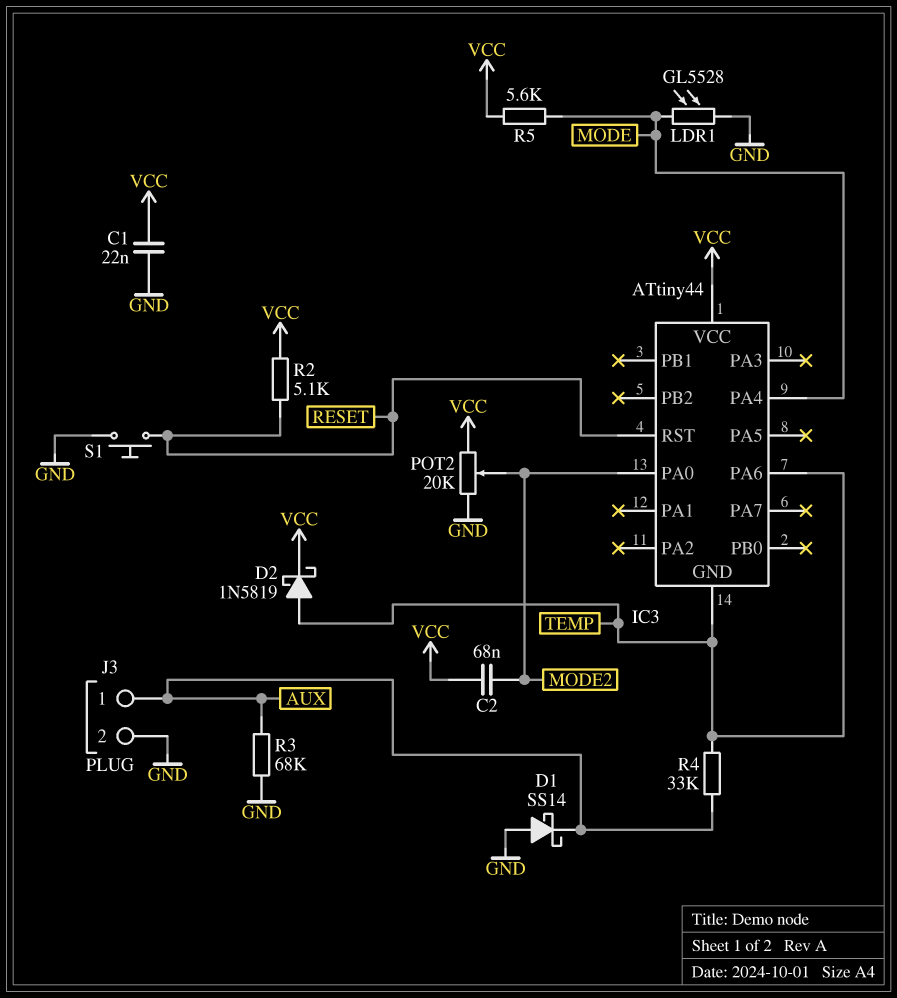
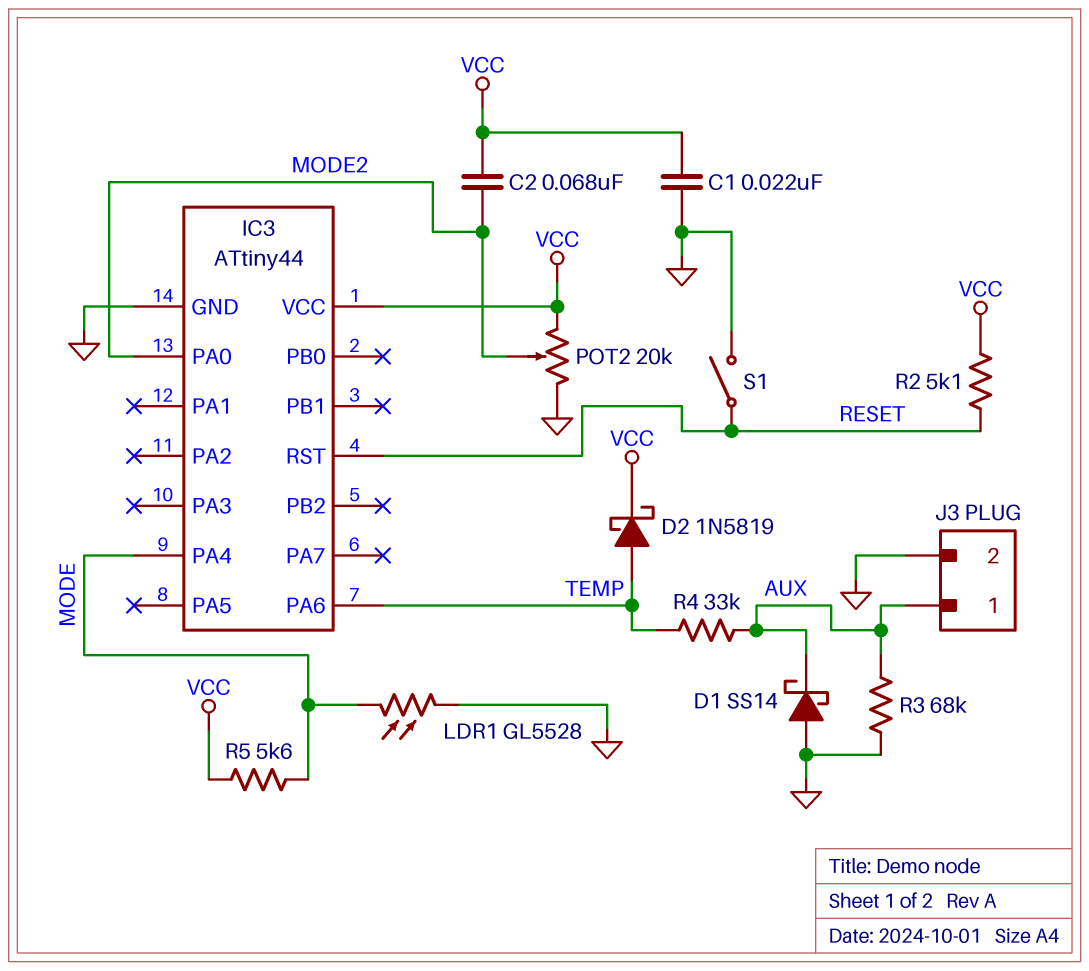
IC3 pin GND: TEMP -> GND
S1: button (GND, RESET) -> switch (GND, RESET)

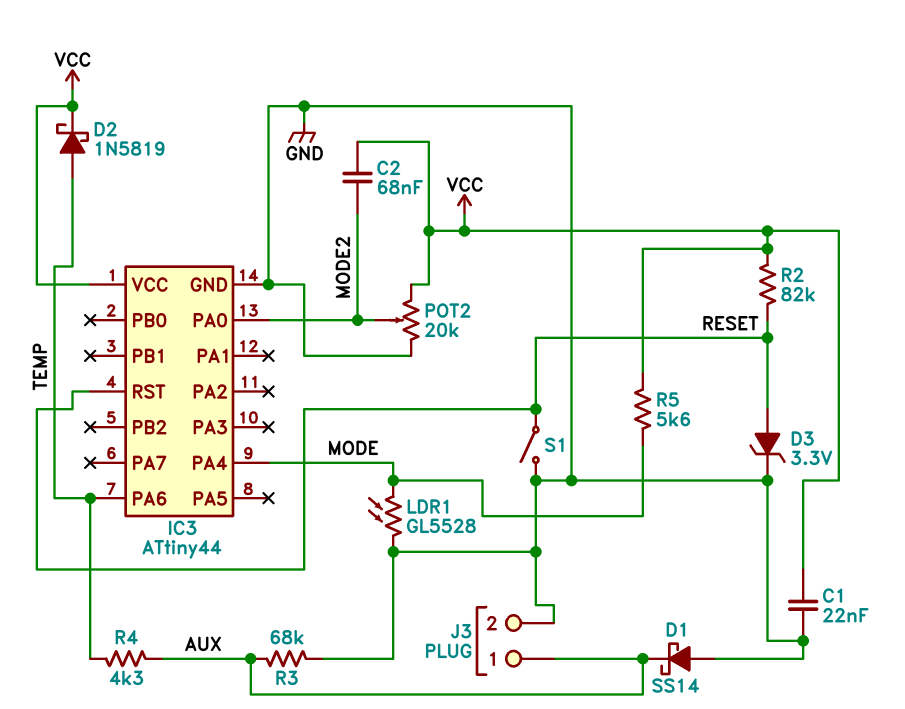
D3: none -> zener 3.3V (A RESET, K GND)
R2: 5.1k (RESET, VCC) -> 82k (RESET, VCC)
R4: 33k (AUX, TEMP) -> 4.3k (AUX, TEMP)

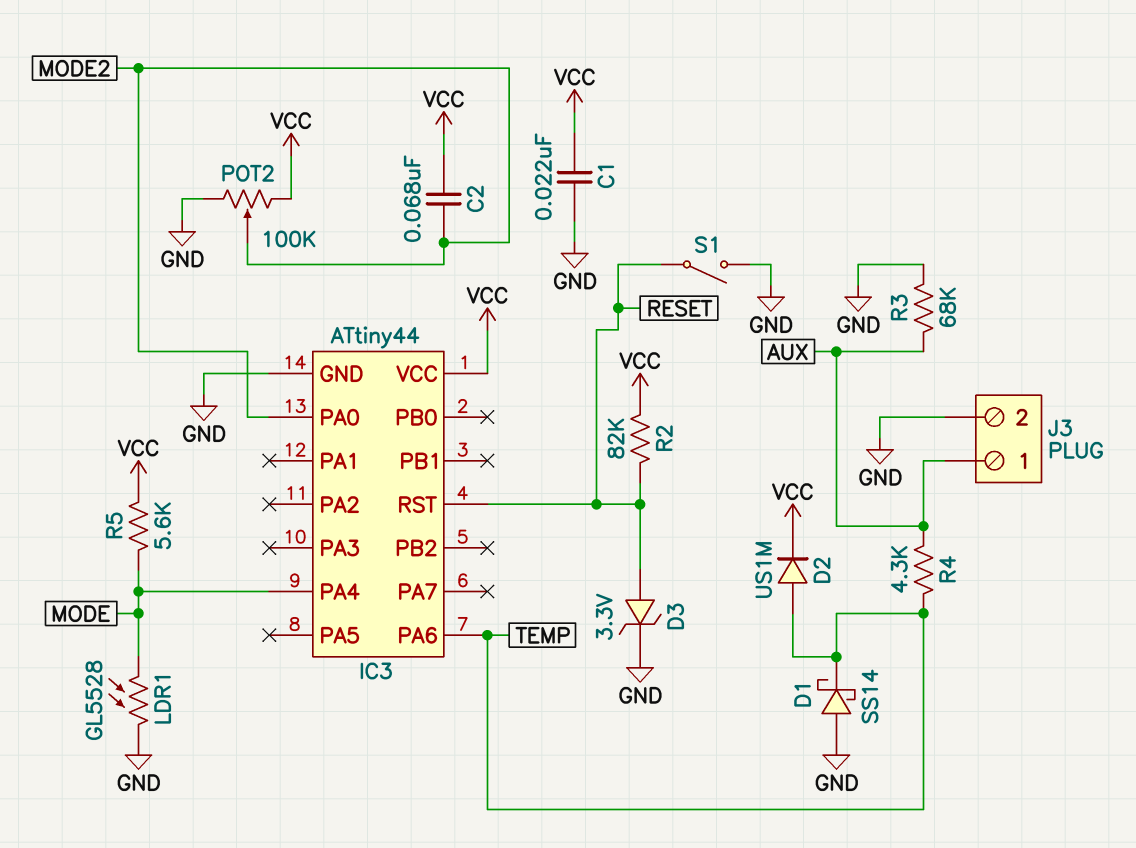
D1: schottky SS14 (A GND, K AUX) -> schottky SS14 (A GND, K TEMP)
D2: schottky 1N5819 (A TEMP, K VCC) -> diode US1M (A TEMP, K VCC)
POT2: 20k (GND, VCC, wiper MODE2) -> 100k (GND, VCC, wiper MODE2)

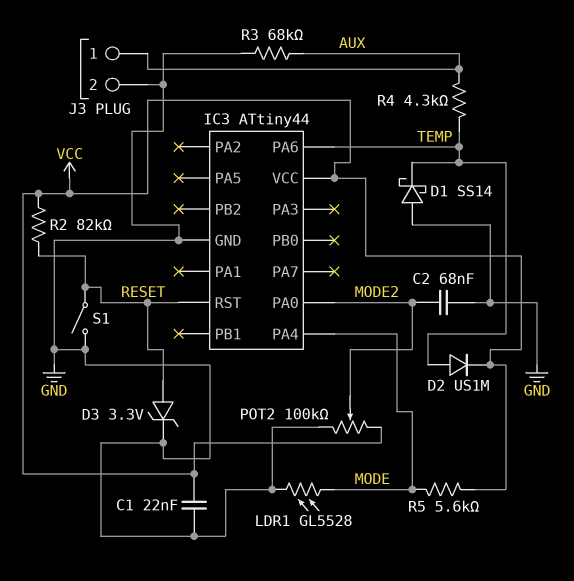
C2: 68nF (MODE2, VCC) -> 68nF (GND, MODE2)

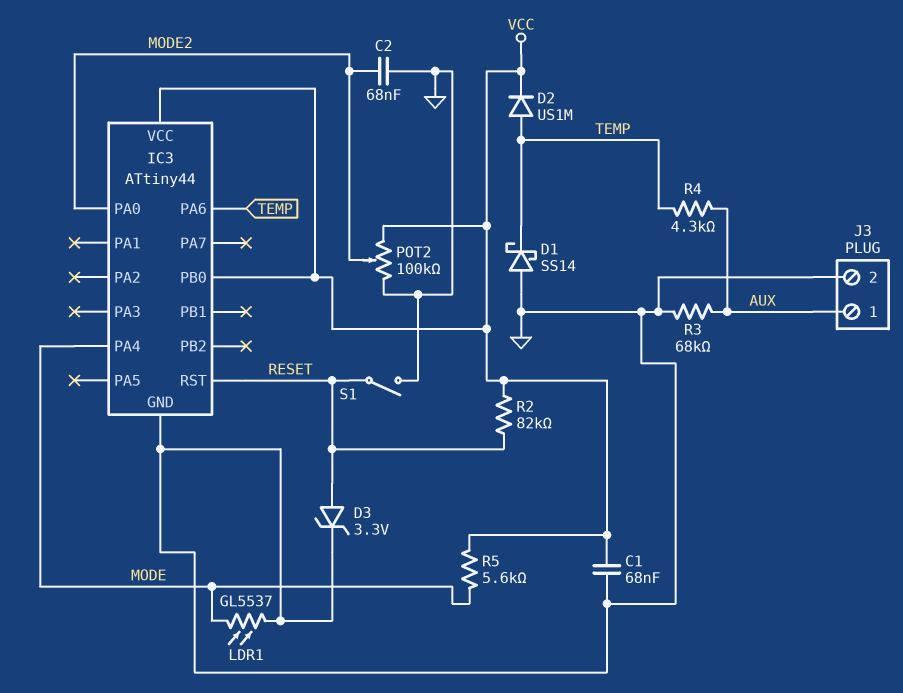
C1: 22nF (GND, VCC) -> 68nF (GND, VCC)
IC3 pin PB0: none -> VCC
LDR1: GL5528 (GND, MODE) -> GL5537 (GND, MODE)

